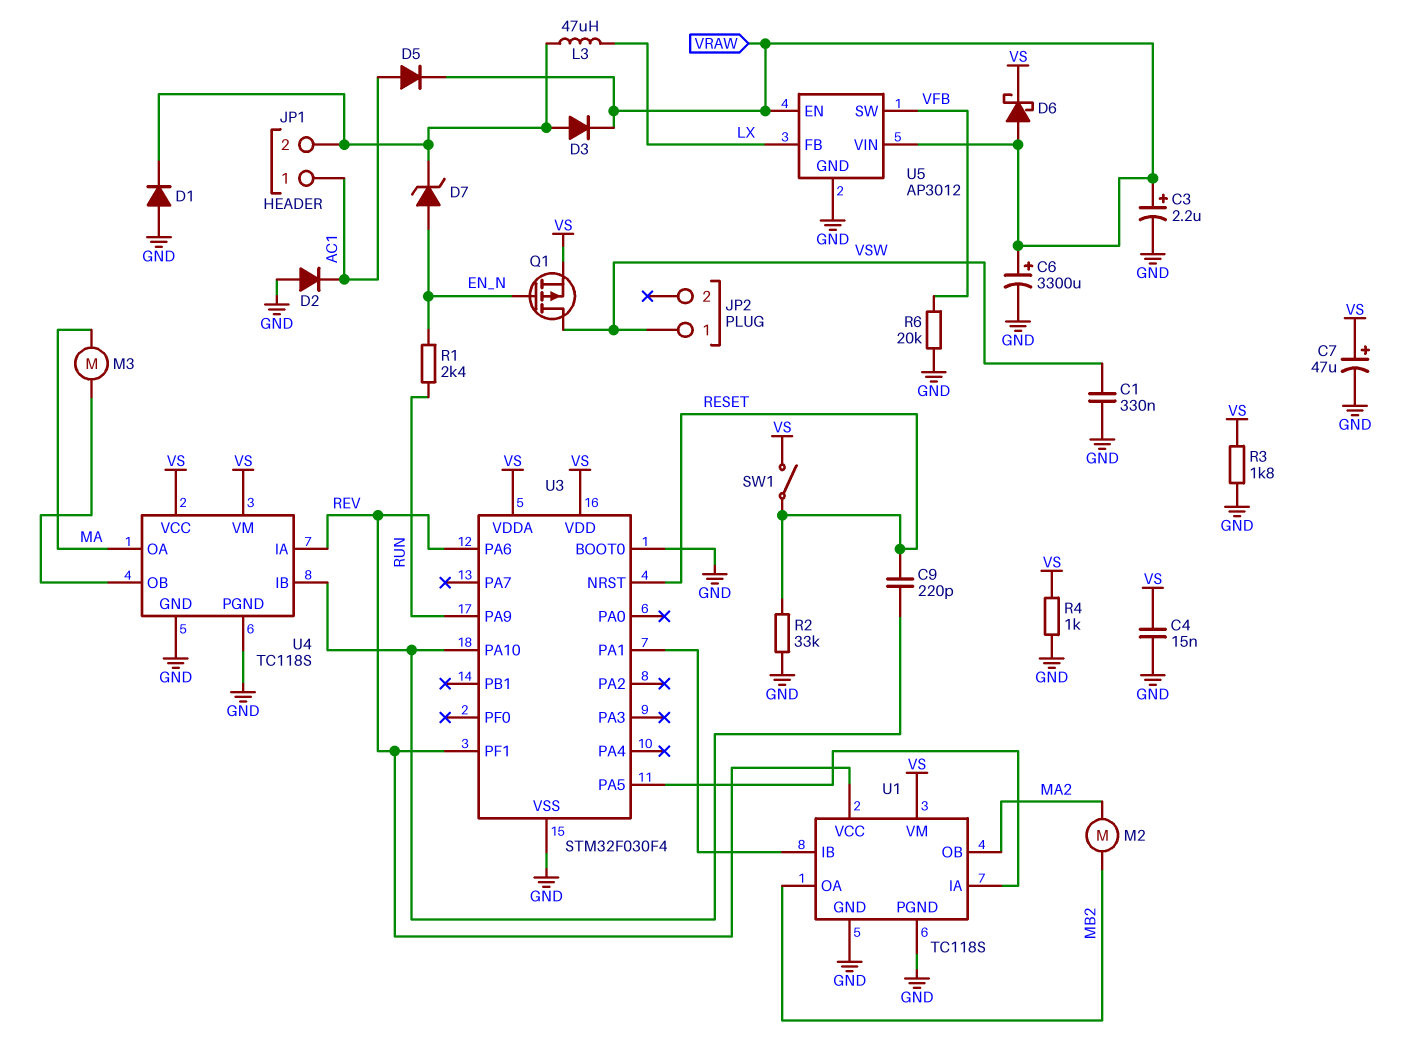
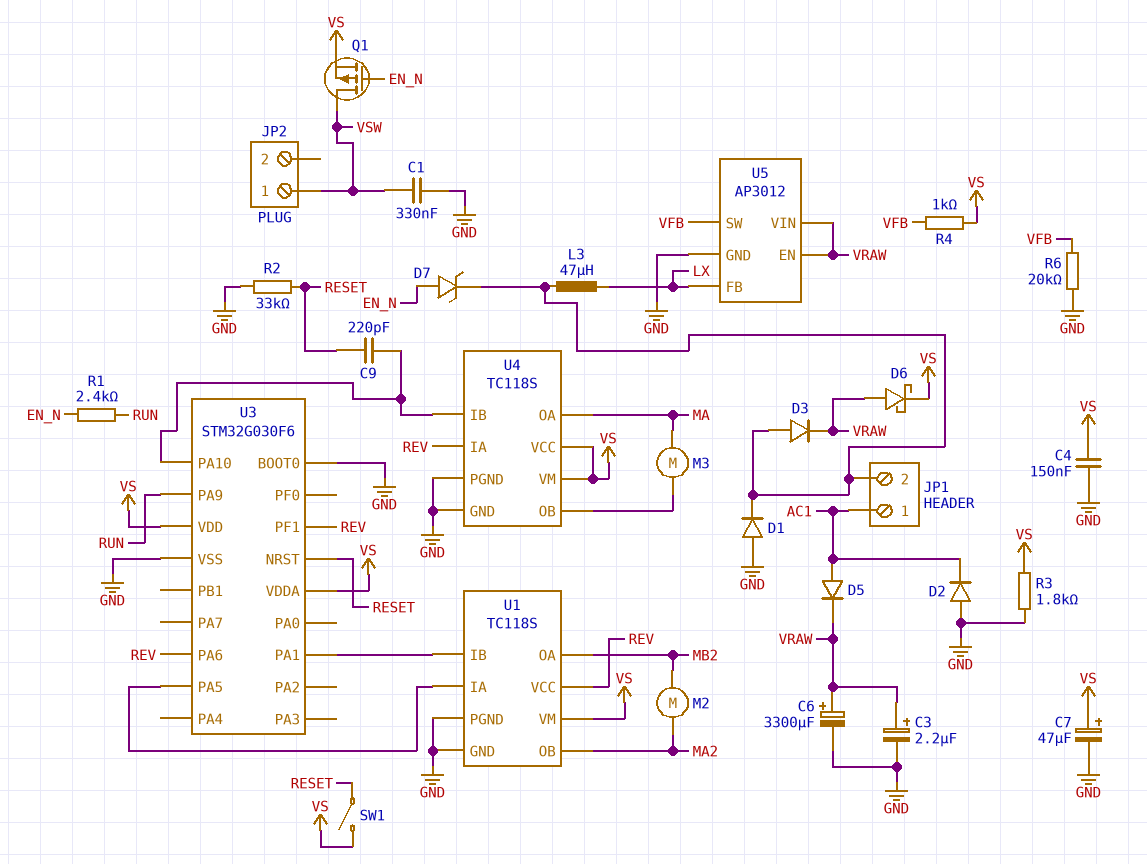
C4: 15nF (GND, VS) -> 150nF (GND, VS)
R4: 1k (GND, VS) -> 1k (VFB, VS)
U3: STM32F030F4 -> STM32G030F6

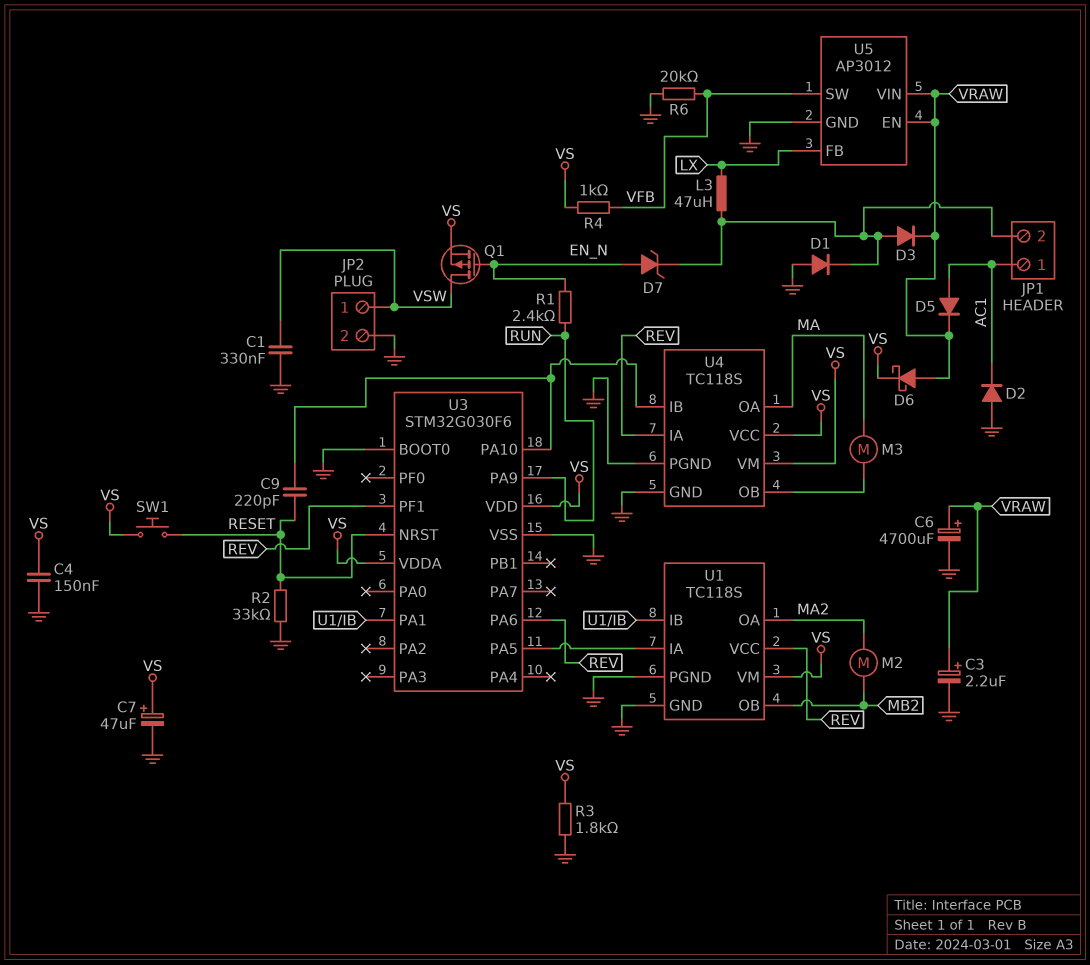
C6: 3300uF (plus VRAW, minus GND) -> 4700uF (plus VRAW, minus GND)
JP2 pin 2: none -> GND
SW1: switch (RESET, VS) -> button (RESET, VS)
U1 pin OA: MB2 -> MA2
U1 pin OB: MA2 -> MB2

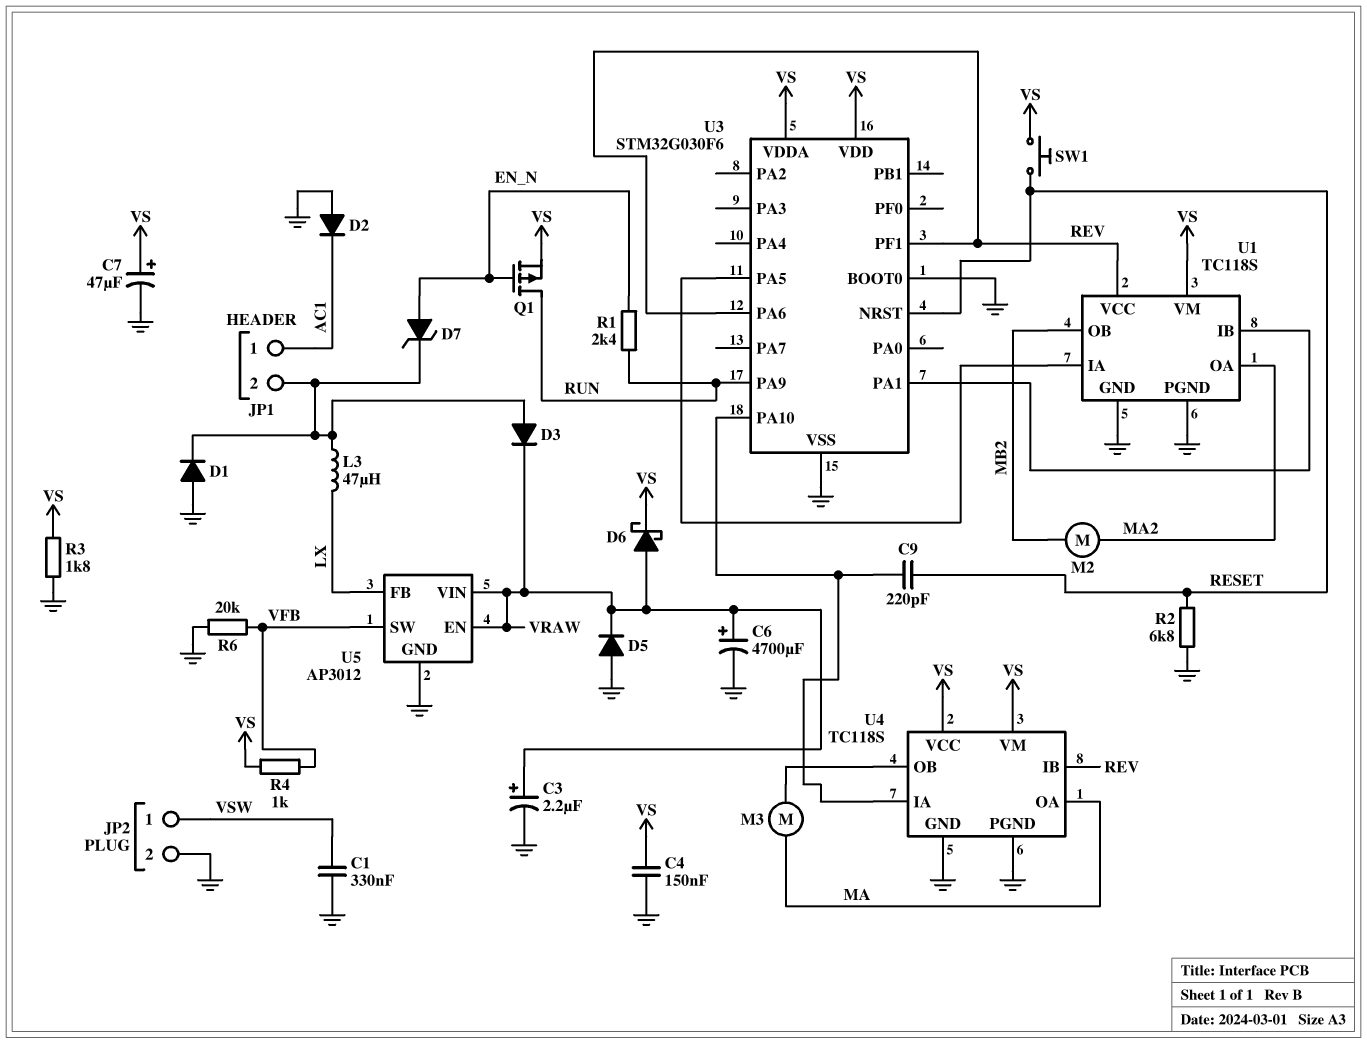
D5: diode (A AC1, K VRAW) -> diode (A GND, K VRAW)
Q1: PMOS (G EN_N, D VSW, S VS) -> PMOS (G EN_N, D RUN, S VS)
R2: 33k (GND, RESET) -> 6.8k (GND, RESET)
U4 pin IA: REV -> U3/PA10
U4 pin IB: U3/PA10 -> REV

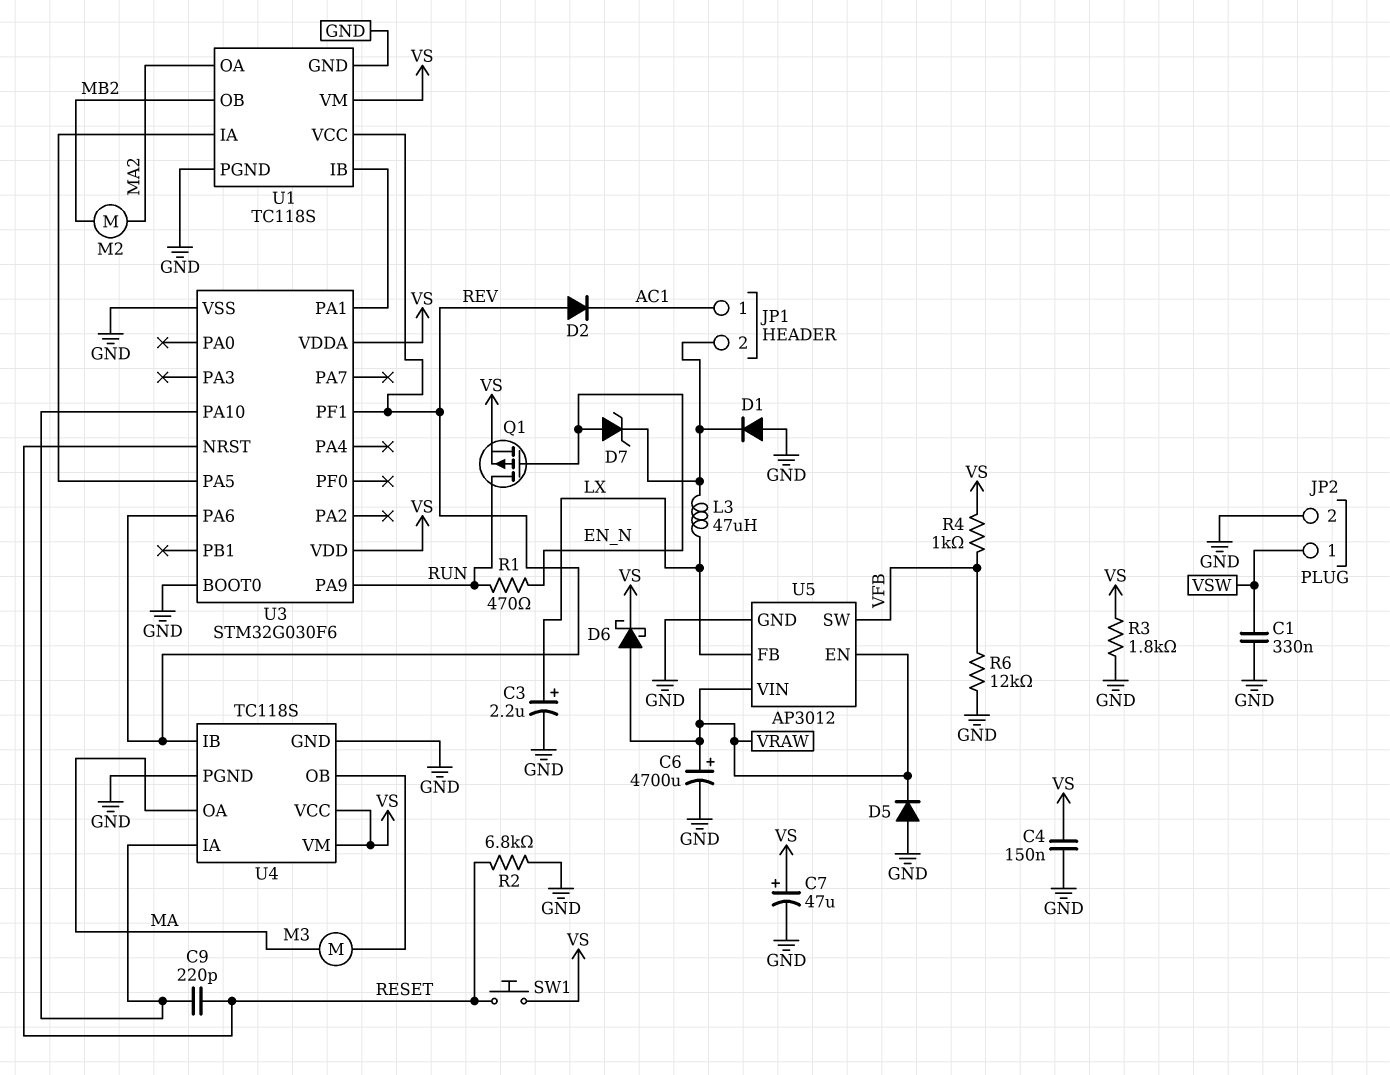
C3: 2.2uF (plus VRAW, minus GND) -> 2.2uF (plus LX, minus GND)
D2: diode (A GND, K AC1) -> diode (A REV, K AC1)
D3: diode (A JP1/2, K VRAW) -> none
R1: 2.4k (EN_N, RUN) -> 470 (EN_N, RUN)
R6: 20k (GND, VFB) -> 12k (GND, VFB)

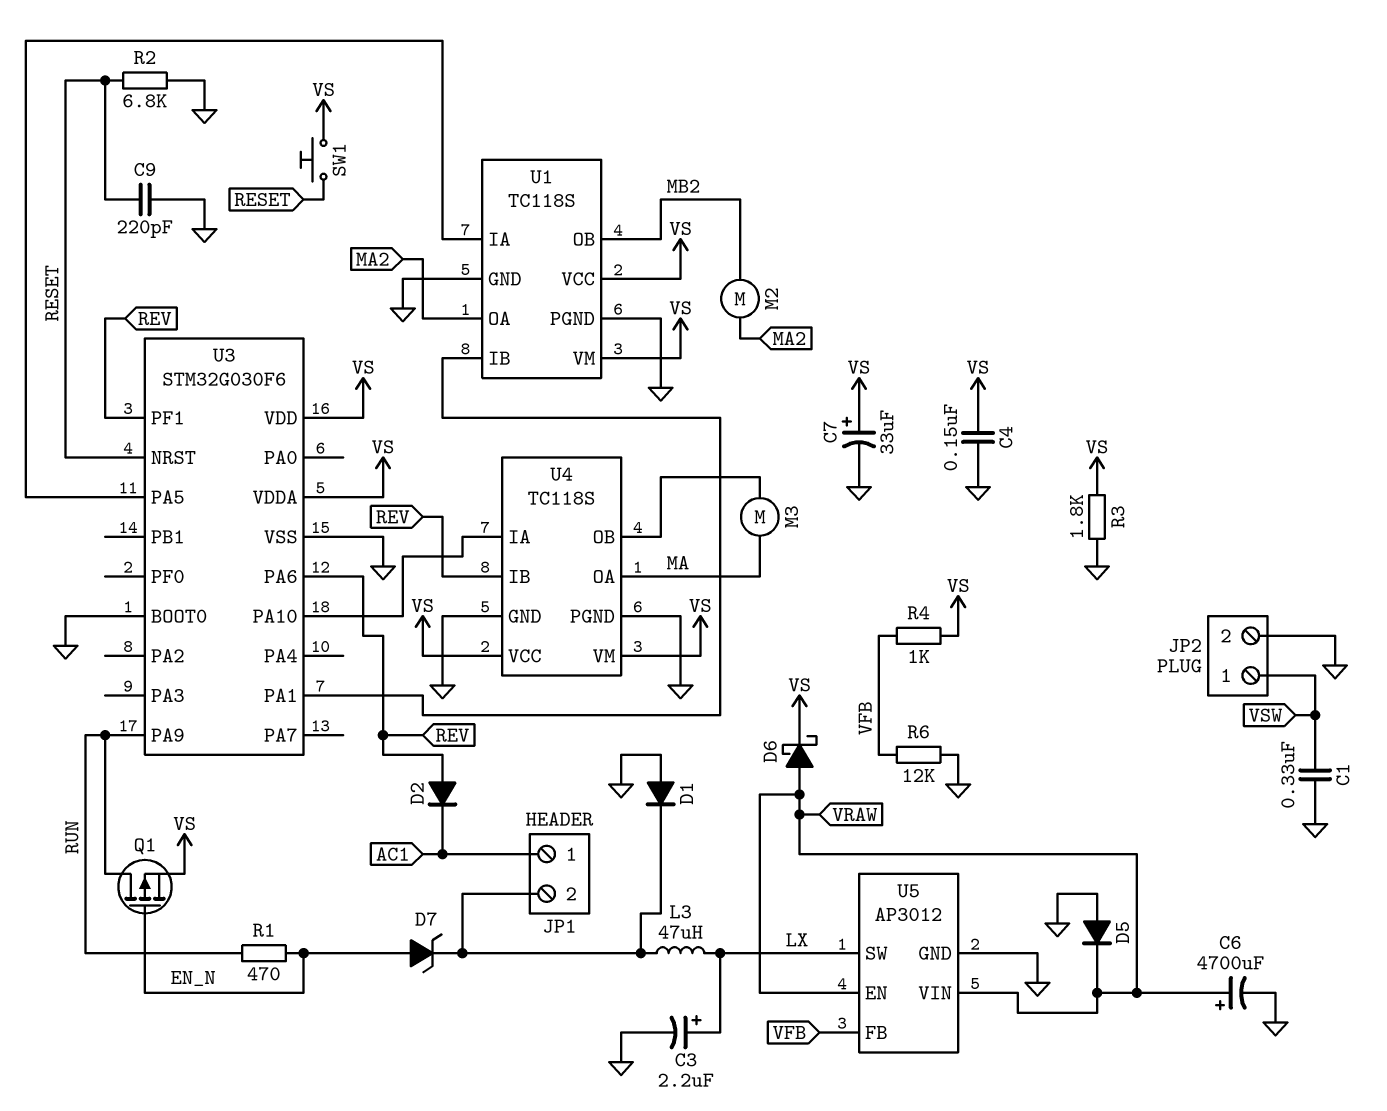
C7: 47uF (plus VS, minus GND) -> 33uF (plus VS, minus GND)
C9: 220pF (RESET, U3/PA10) -> 220pF (GND, RESET)
U1 pin VCC: REV -> VS
U5 pin FB: LX -> VFB
U5 pin SW: VFB -> LX

